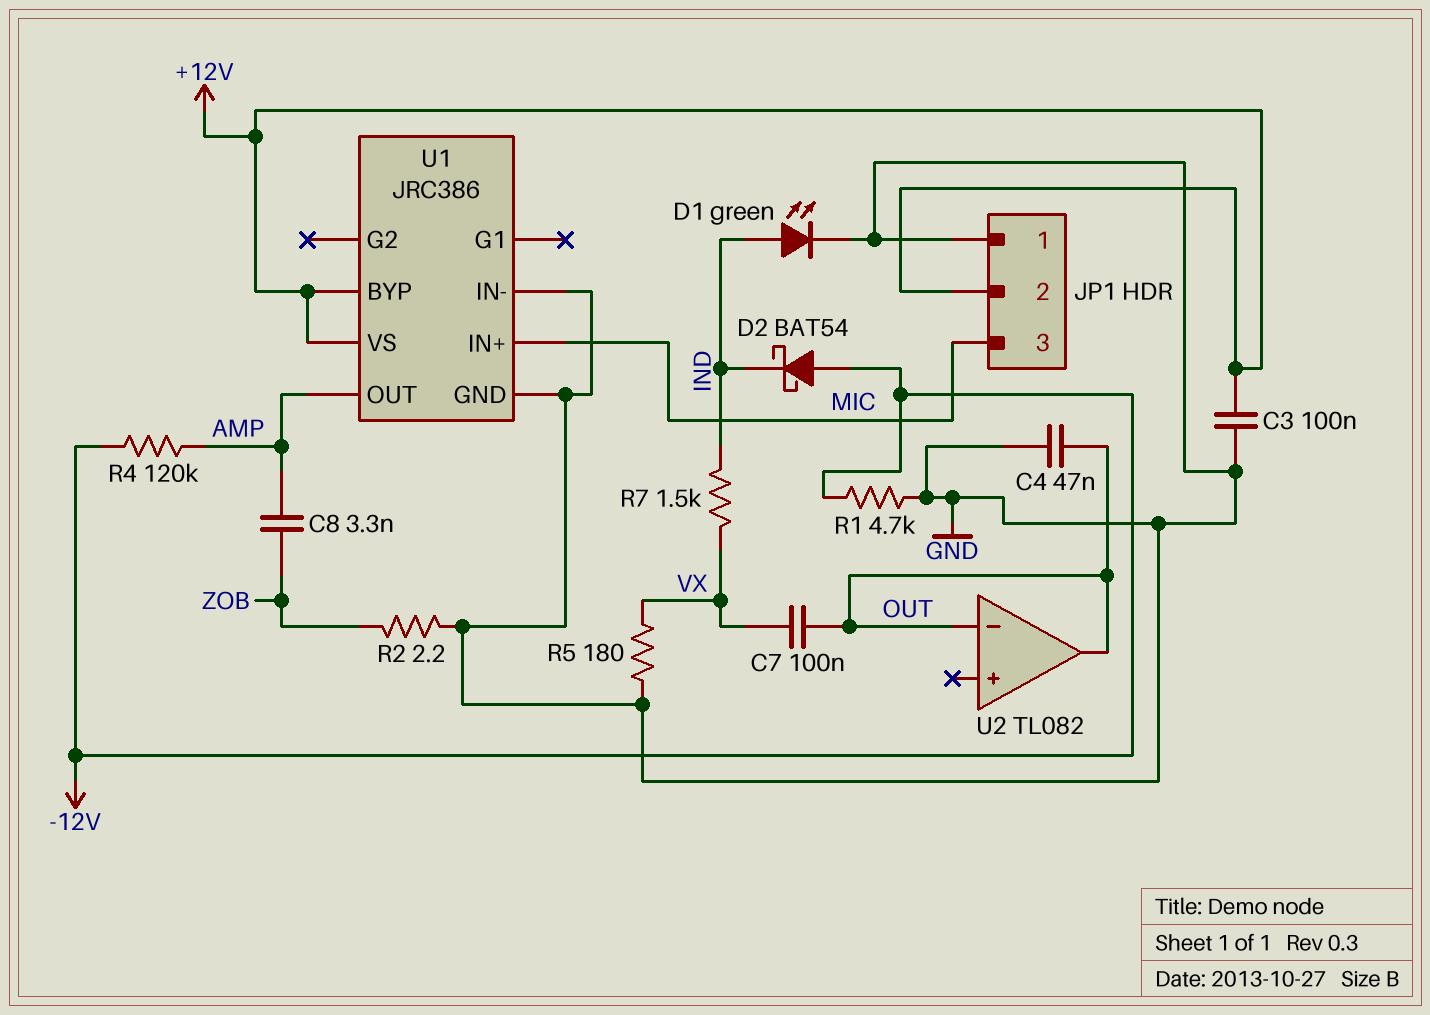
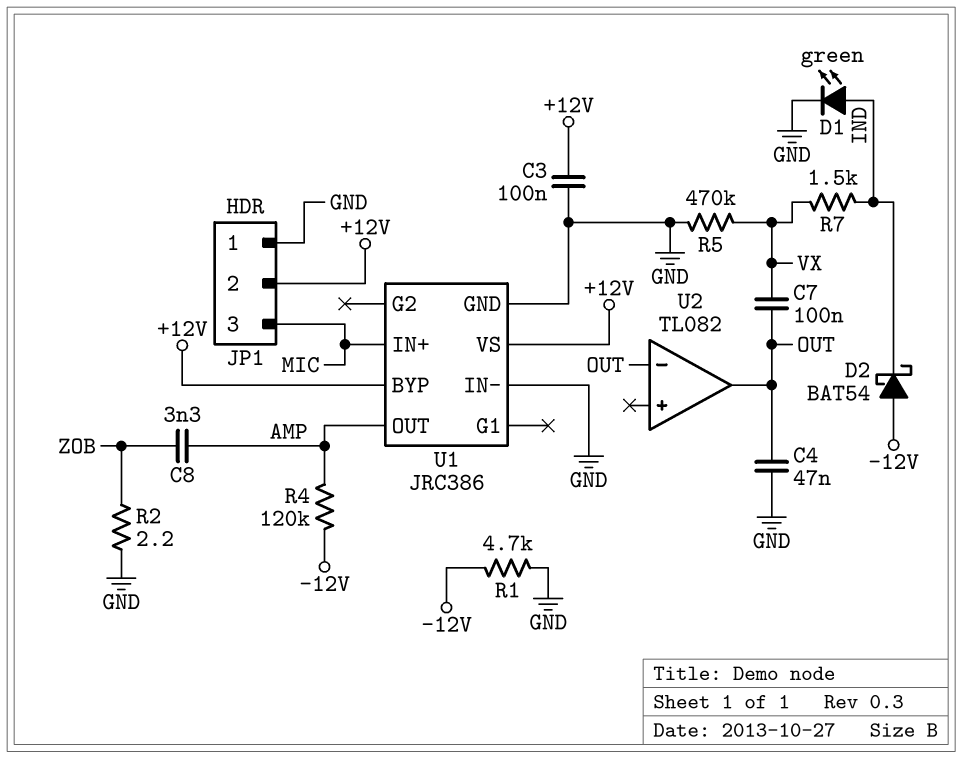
R5: 180 (GND, VX) -> 470k (GND, VX)

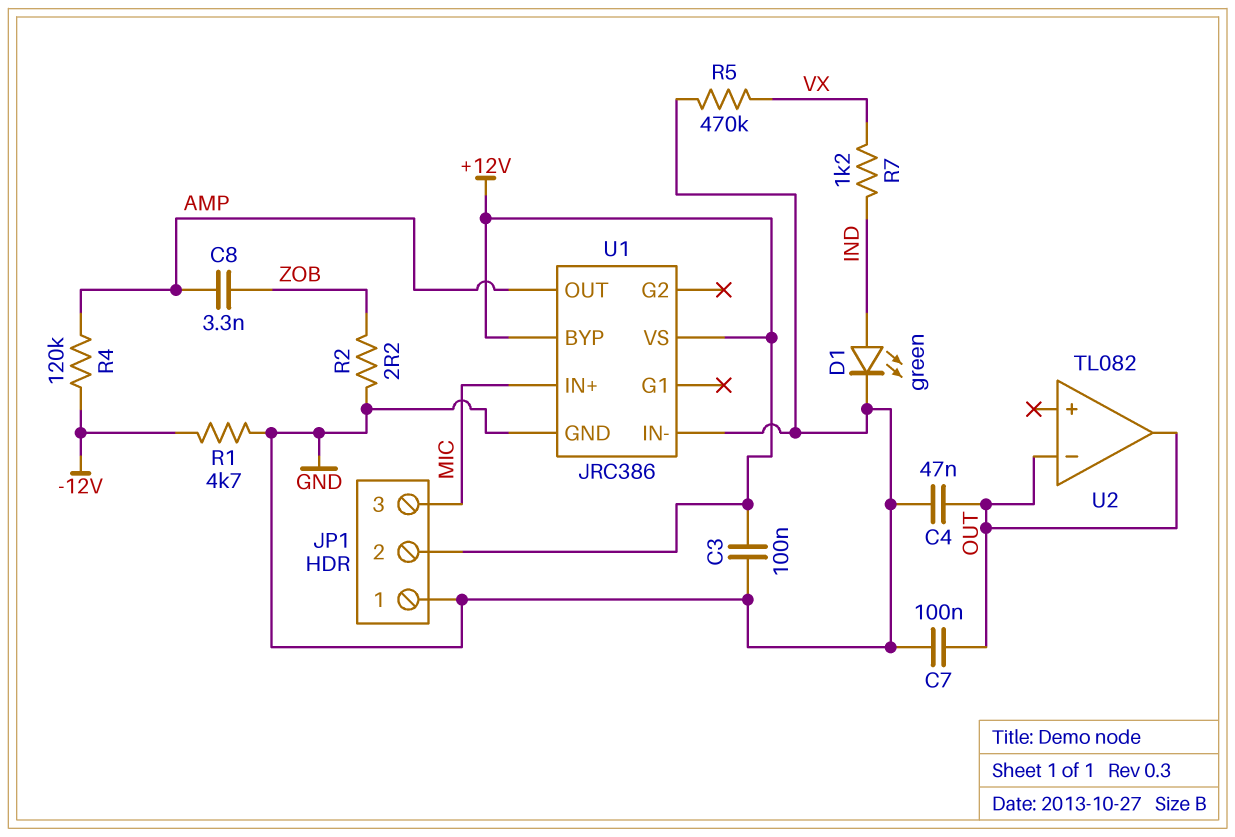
C7: 100nF (OUT, VX) -> 100nF (GND, OUT)
D2: schottky BAT54 (A -12V, K IND) -> none
R7: 1.5k (IND, VX) -> 1.2k (IND, VX)

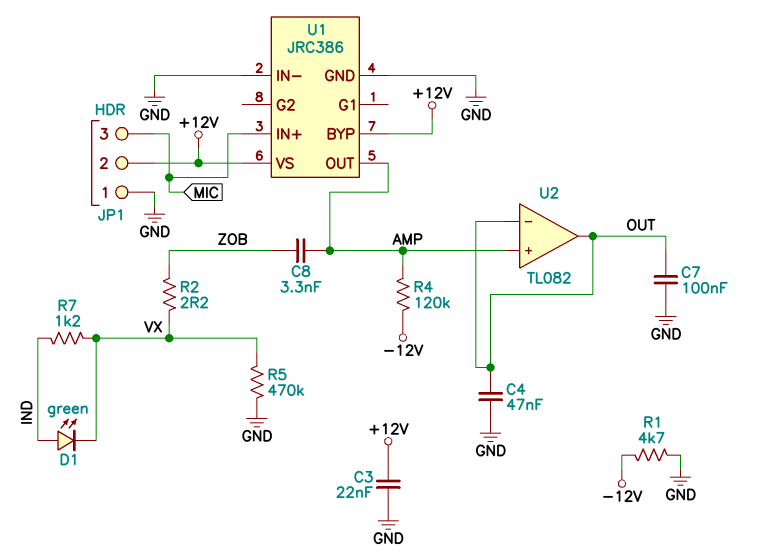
C3: 100nF (+12V, GND) -> 22nF (+12V, GND)
D1: LED green (A IND, K GND) -> LED green (A IND, K VX)
R2: 2.2 (GND, ZOB) -> 2.2 (VX, ZOB)
U2 pin in+: none -> AMP

